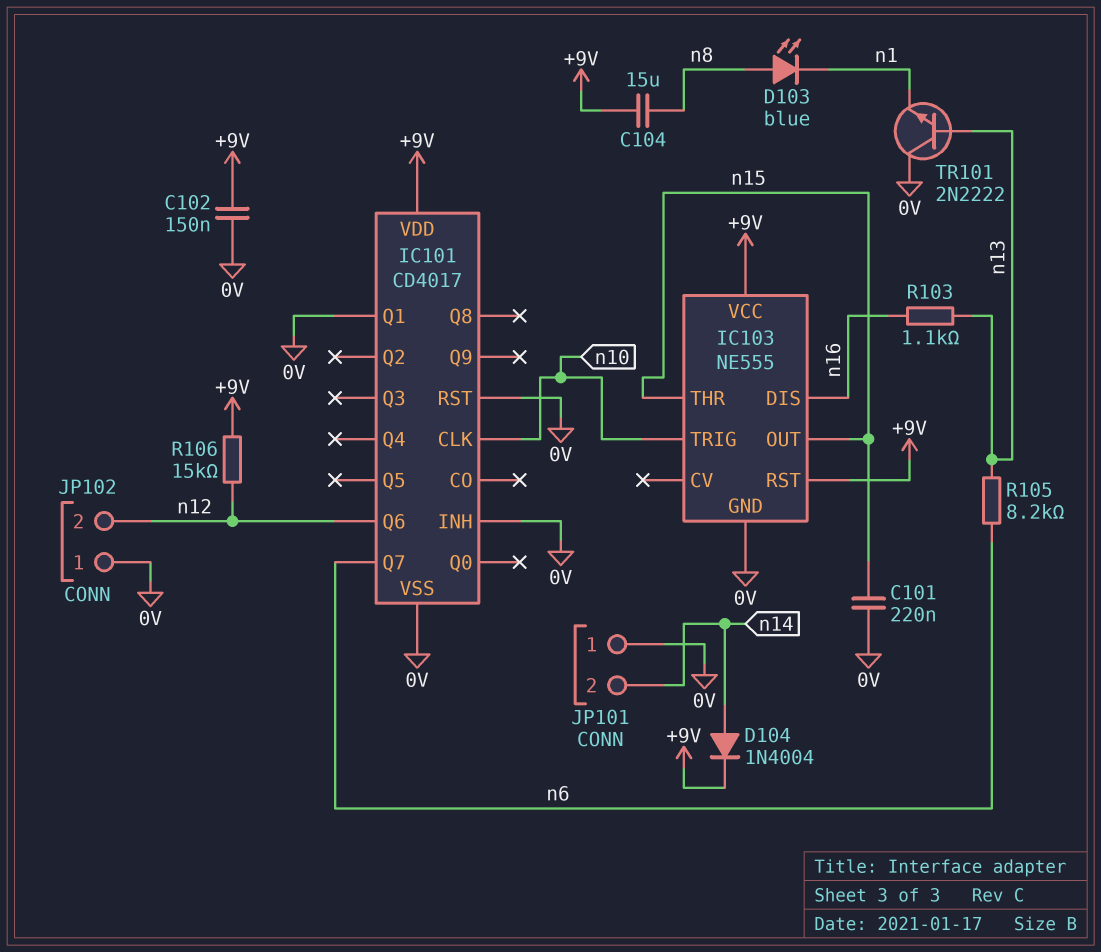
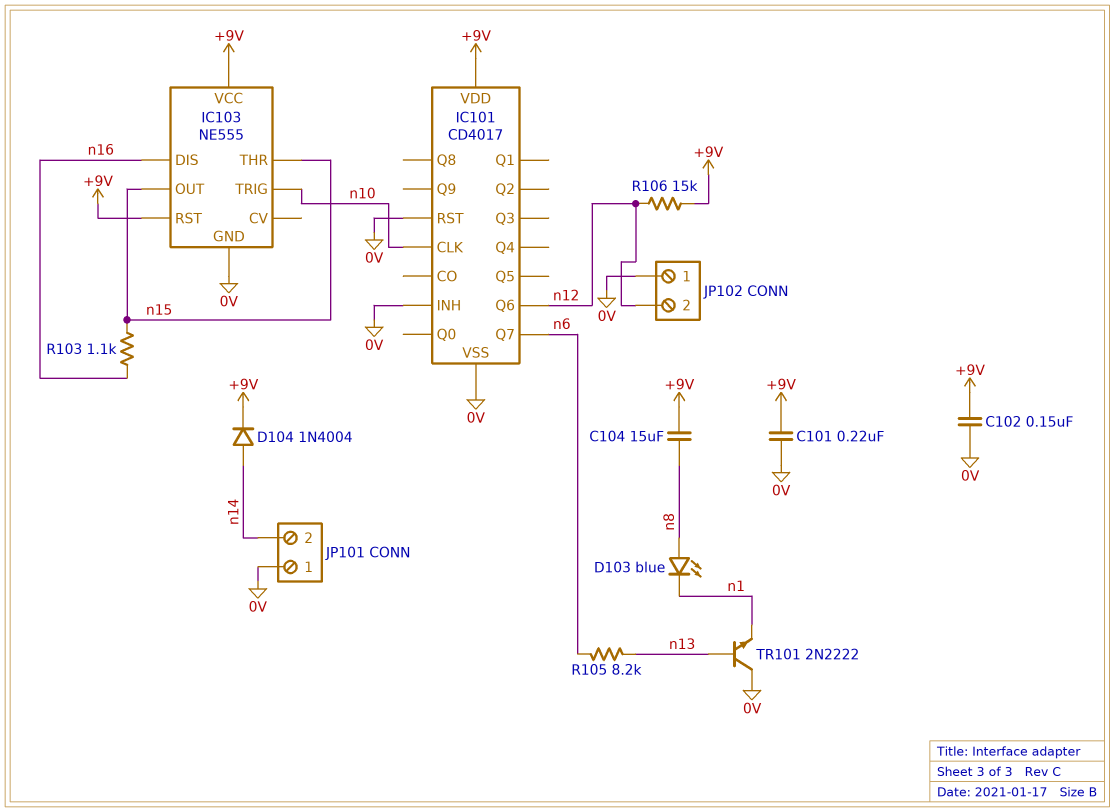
C101: 220nF (0V, n15) -> 220nF (+9V, 0V)
IC101 pin Q1: 0V -> none
R103: 1.1k (n13, n16) -> 1.1k (n15, n16)

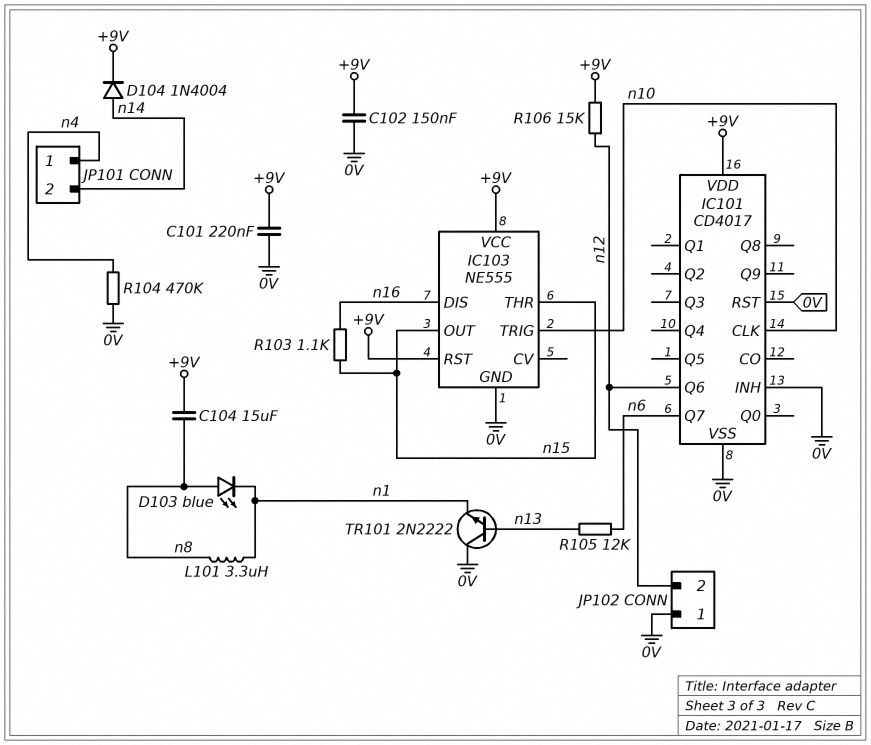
JP101 pin 1: 0V -> n4
L101: none -> 3.3uH (n1, n8)
R104: none -> 470k (0V, n4)
R105: 8.2k (n6, n13) -> 12k (n6, n13)

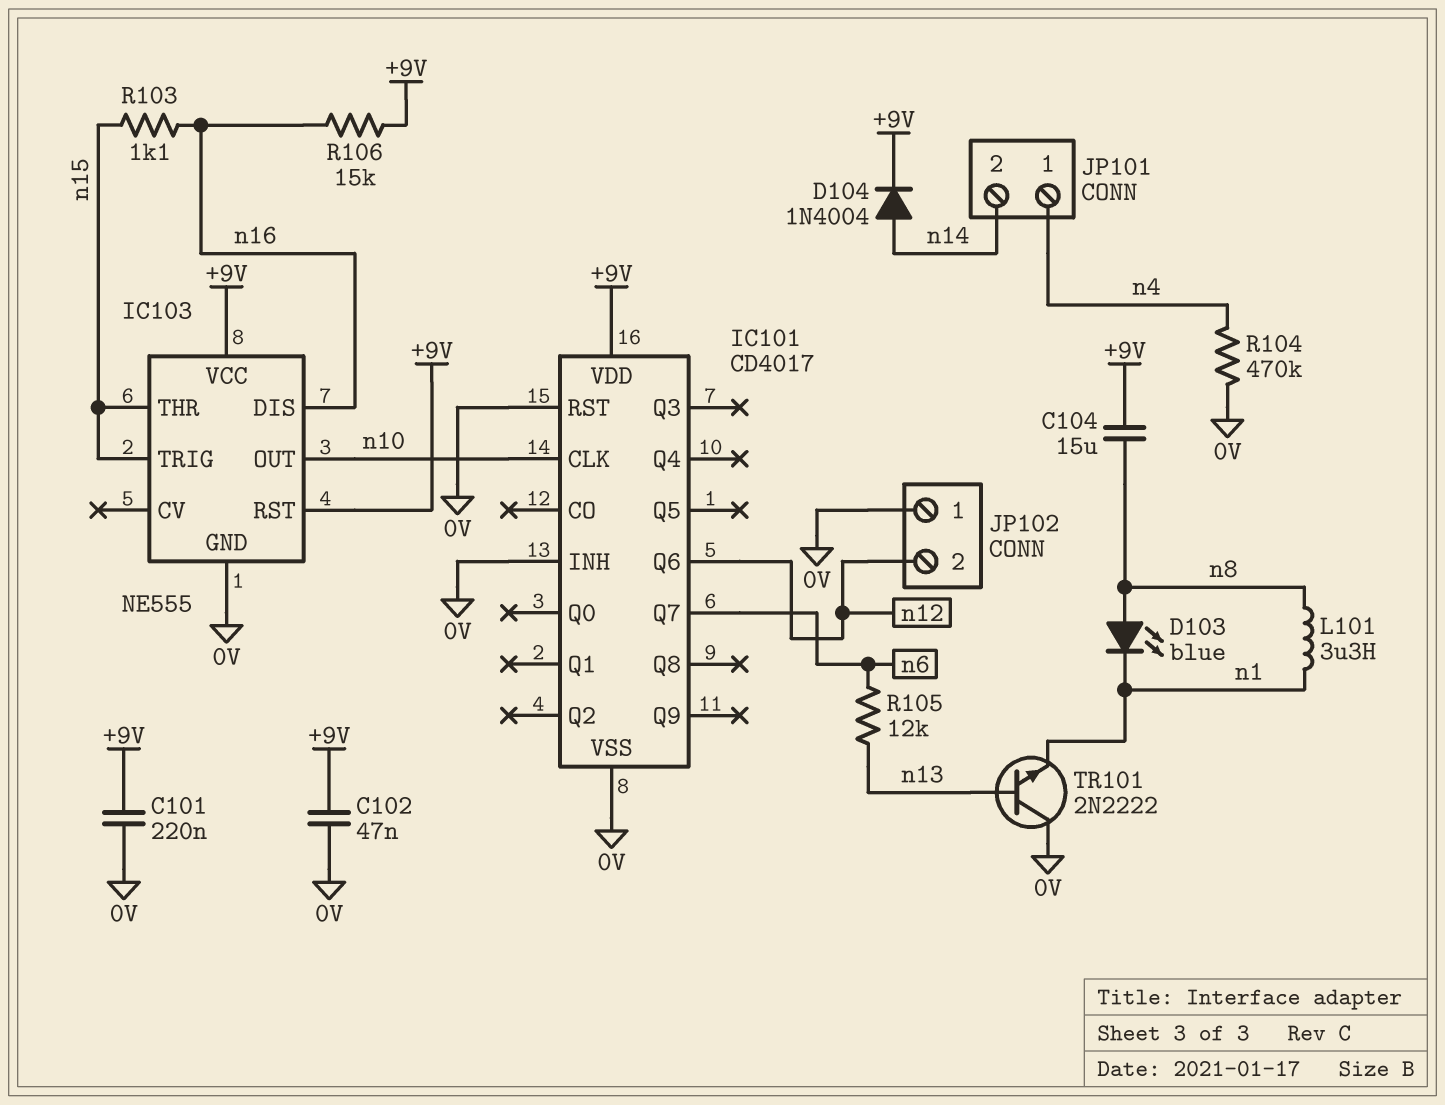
C102: 150nF (+9V, 0V) -> 47nF (+9V, 0V)
IC103 pin OUT: n15 -> n10
IC103 pin TRIG: n10 -> n15
R106: 15k (+9V, n12) -> 15k (+9V, n16)

